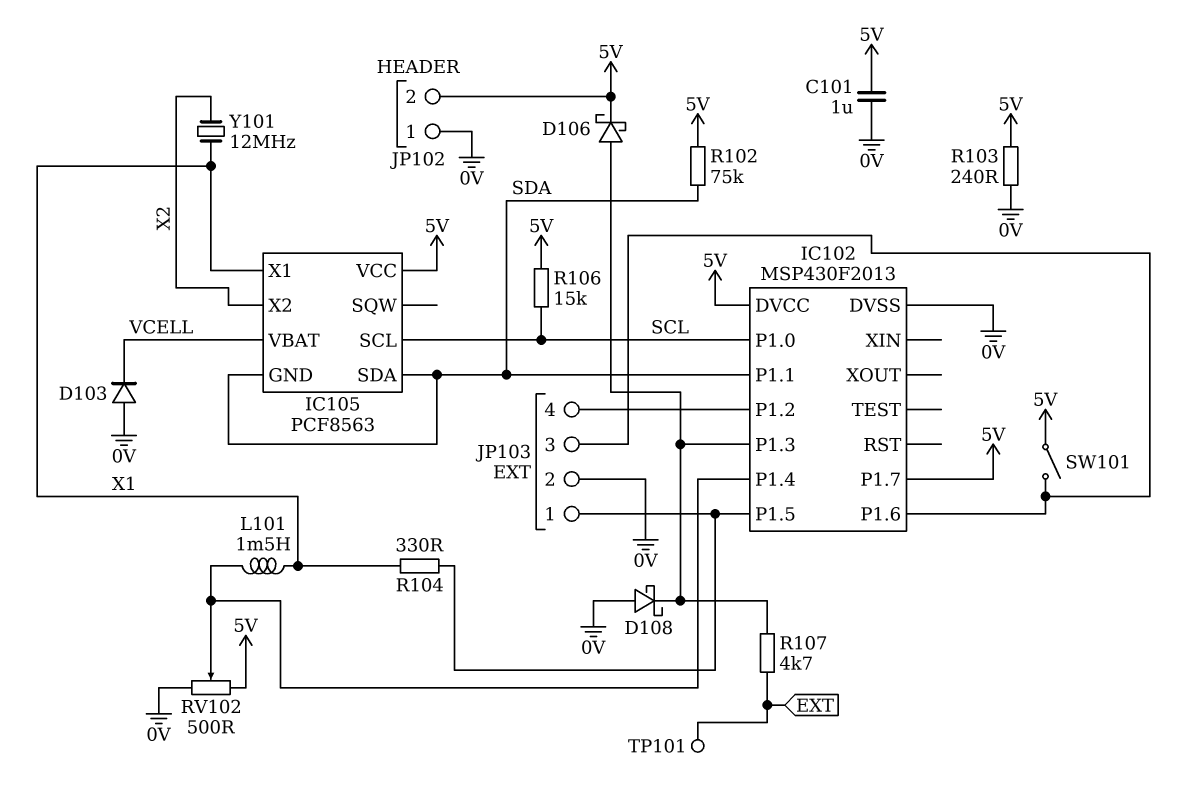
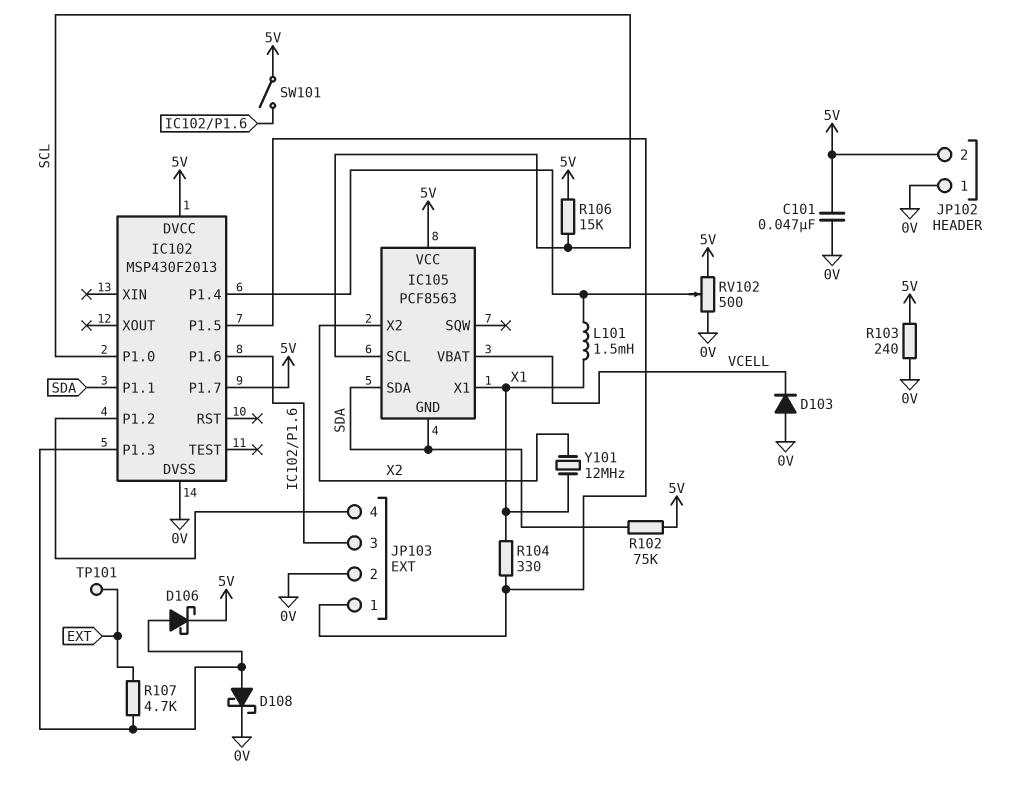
C101: 1uF (0V, 5V) -> 47nF (0V, 5V)
D108: schottky (A 0V, K IC102/P1.3) -> schottky (A IC102/P1.3, K 0V)

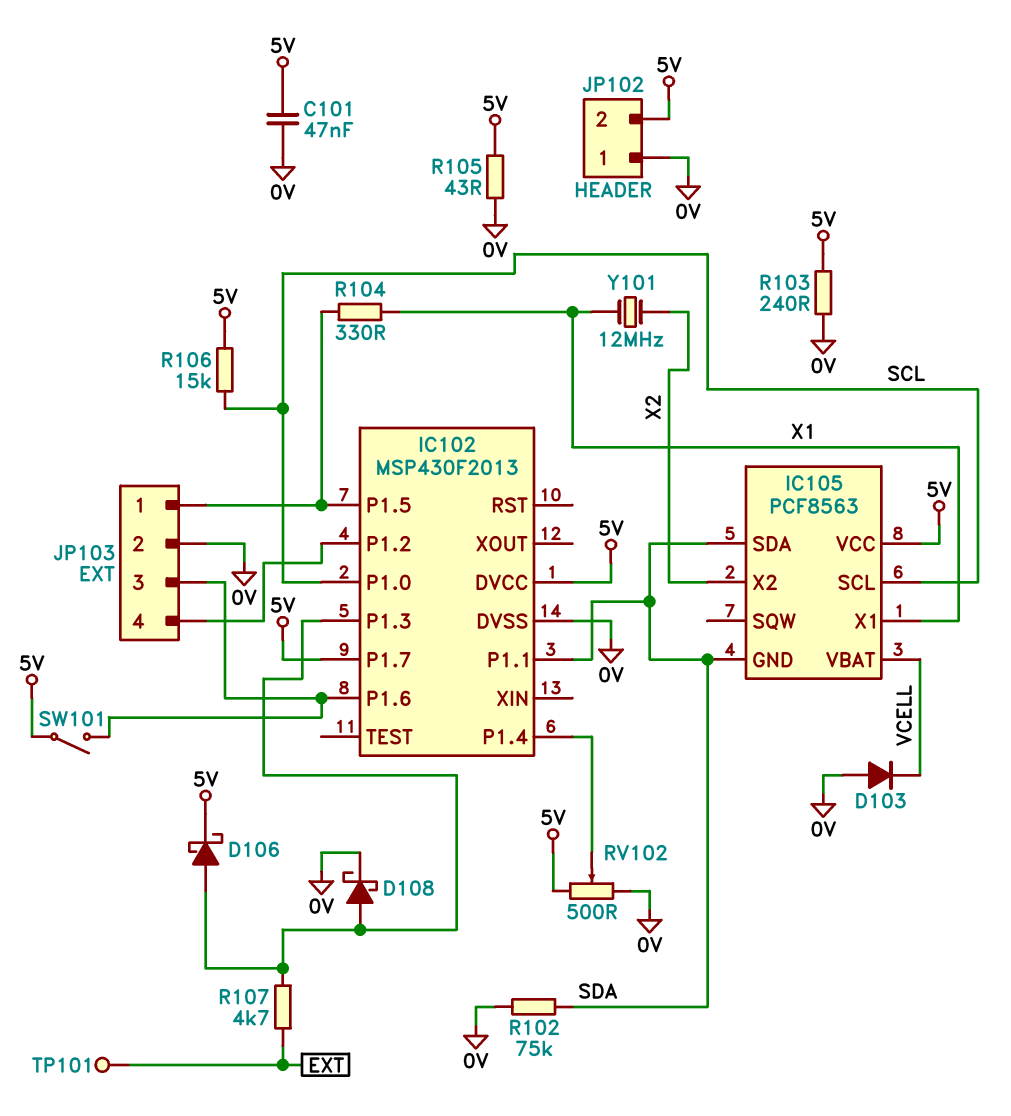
L101: 1.5mH (IC102/P1.4, X1) -> none
R102: 75k (5V, SDA) -> 75k (0V, SDA)
R105: none -> 43 (0V, 5V)

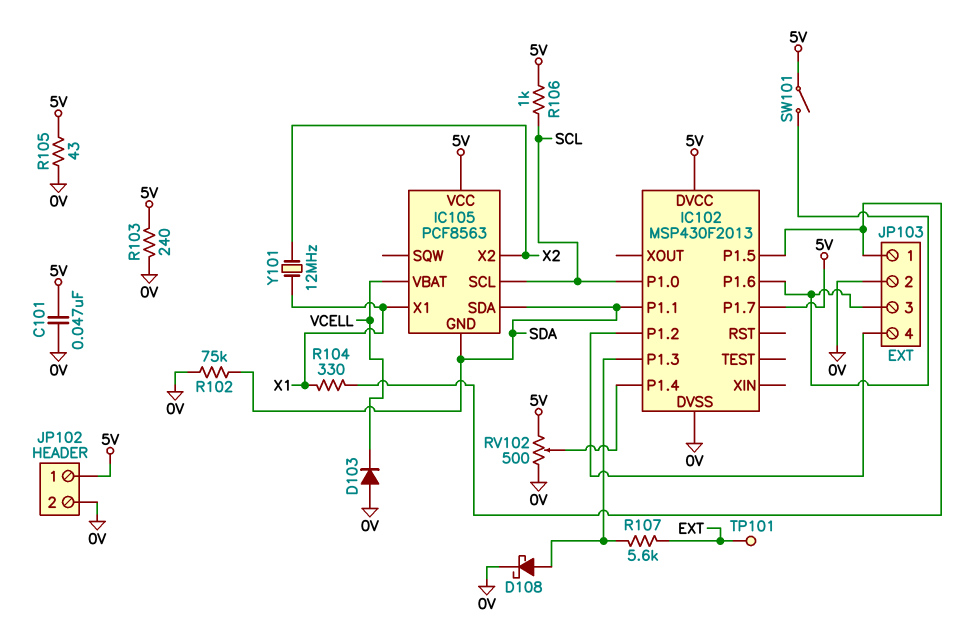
D106: schottky (A IC102/P1.3, K 5V) -> none
JP102 pin 1: 0V -> 5V
JP102 pin 2: 5V -> 0V
R106: 15k (5V, SCL) -> 1k (5V, SCL)
R107: 4.7k (EXT, IC102/P1.3) -> 5.6k (EXT, IC102/P1.3)

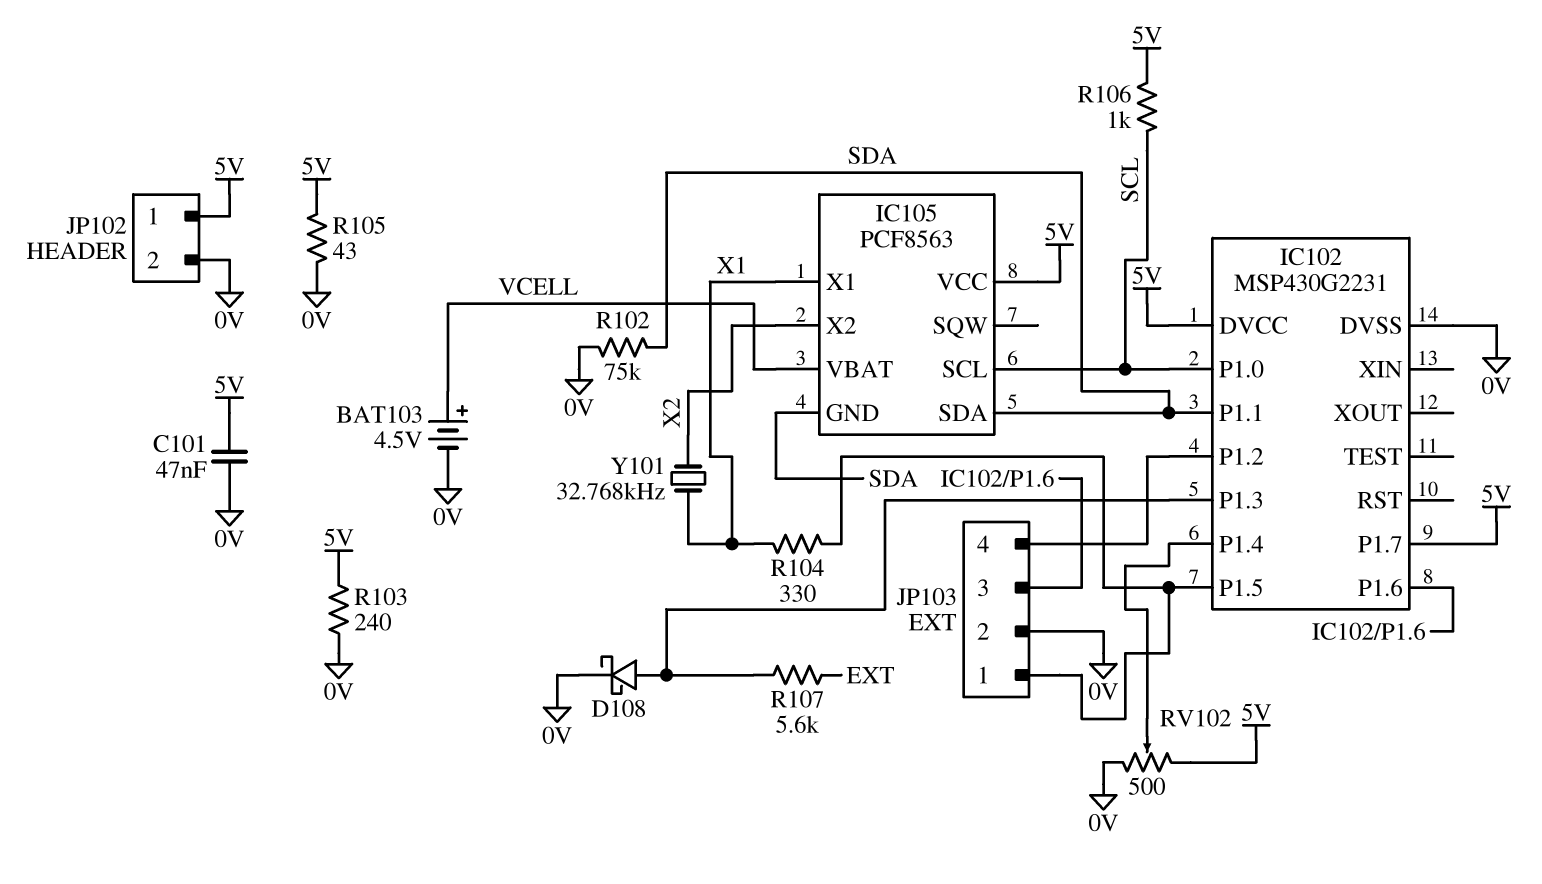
BAT103: none -> 4.5V (plus VCELL, minus 0V)
D103: diode (A 0V, K VCELL) -> none
IC102: MSP430F2013 -> MSP430G2231
SW101: switch (5V, IC102/P1.6) -> none
TP101: test point (EXT) -> none
Y101: 12MHz (X1, X2) -> 32.768kHz (X1, X2)

